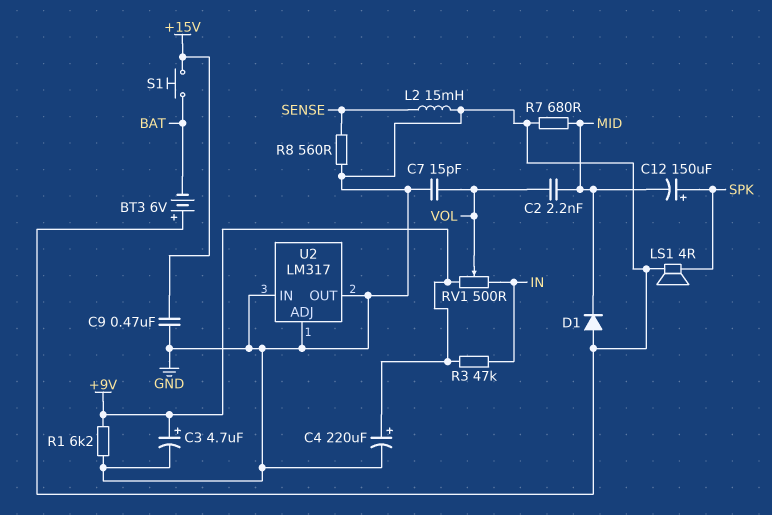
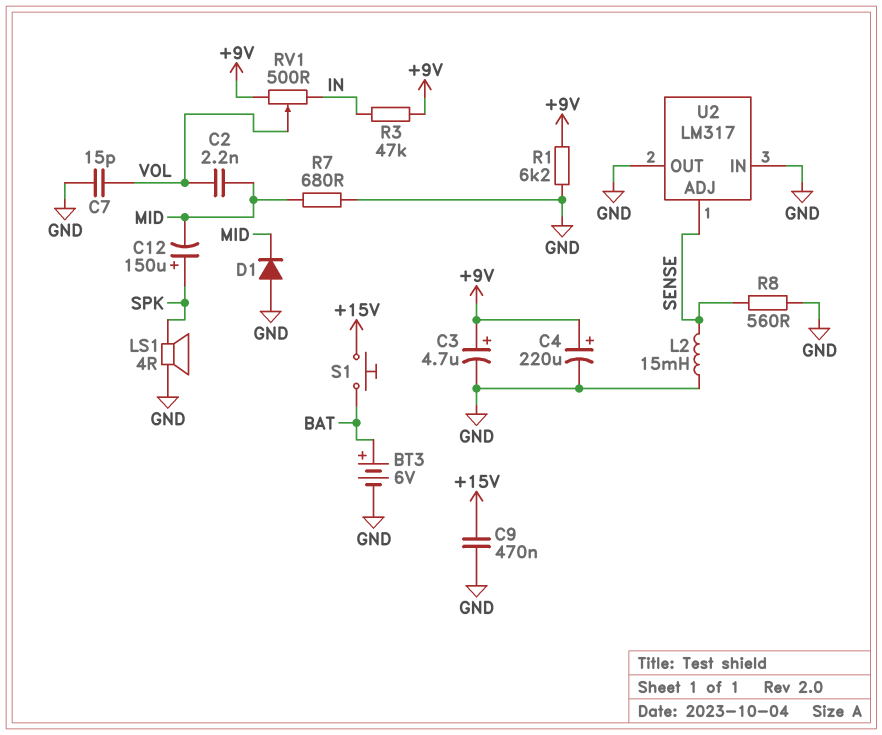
BT3: 6V (plus GND, minus BAT) -> 6V (plus BAT, minus GND)
U2 pin ADJ: GND -> SENSE

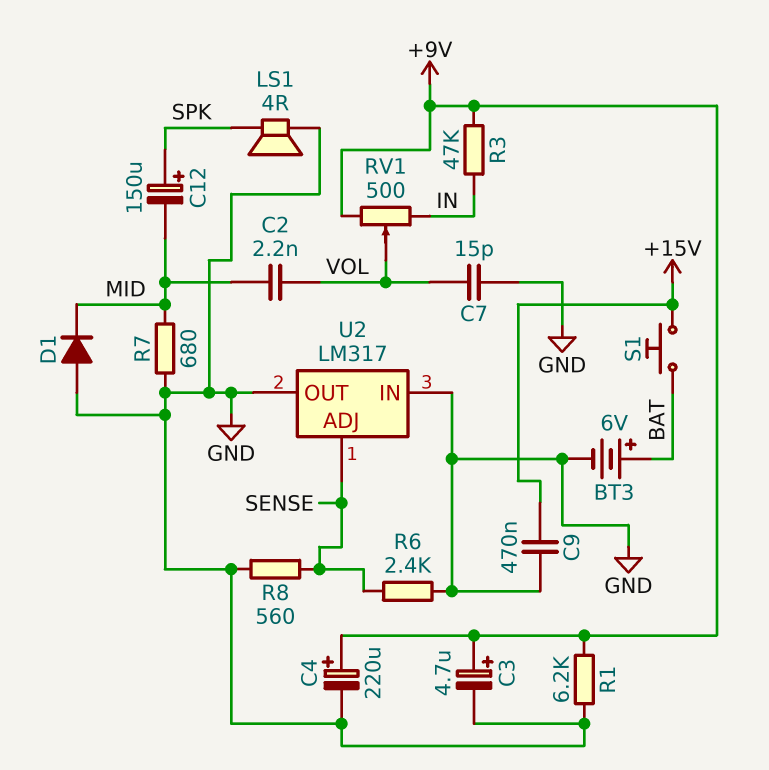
L2: 15mH (GND, SENSE) -> none
R6: none -> 2.4k (GND, SENSE)

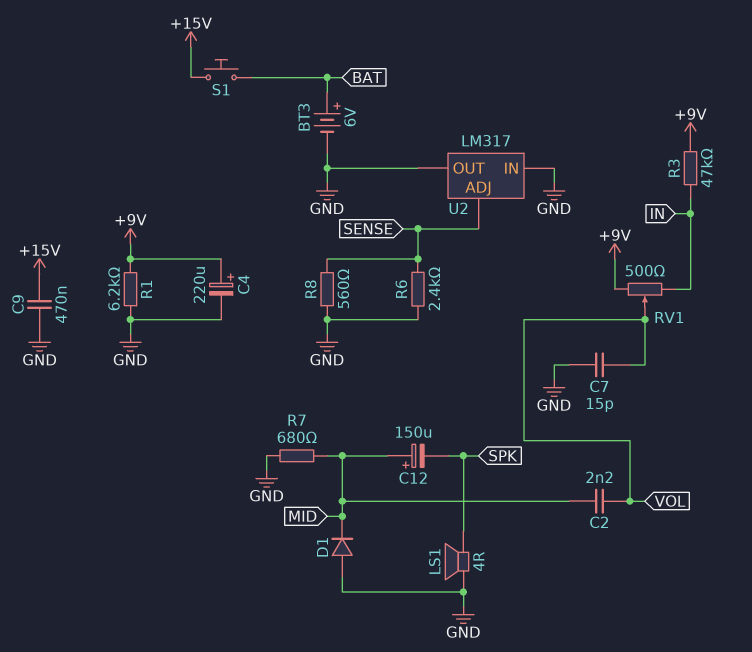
C3: 4.7uF (plus +9V, minus GND) -> none
C12: 150uF (plus SPK, minus MID) -> 150uF (plus MID, minus SPK)

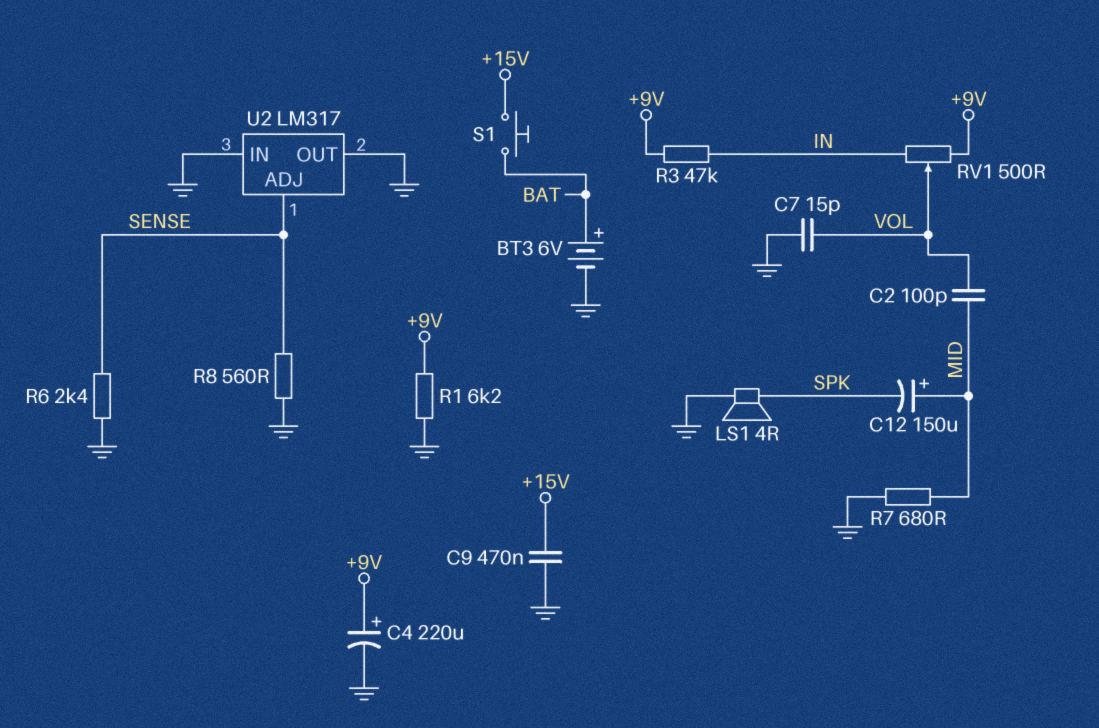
C2: 2.2nF (MID, VOL) -> 100pF (MID, VOL)
D1: diode (A GND, K MID) -> none

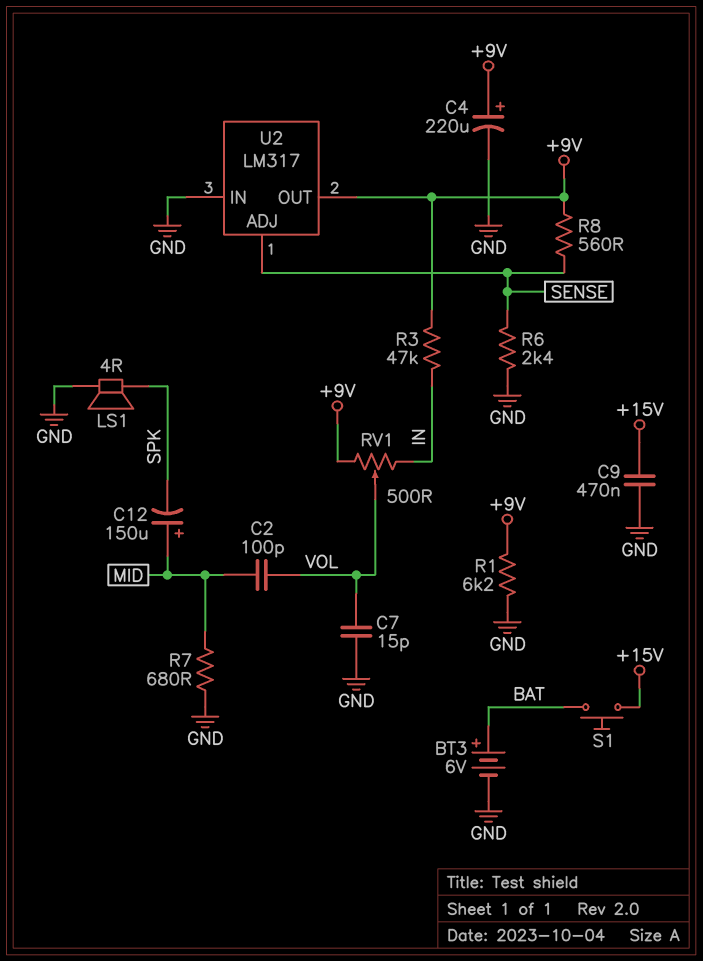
R8: 560 (GND, SENSE) -> 560 (+9V, SENSE)
U2 pin OUT: GND -> +9V

